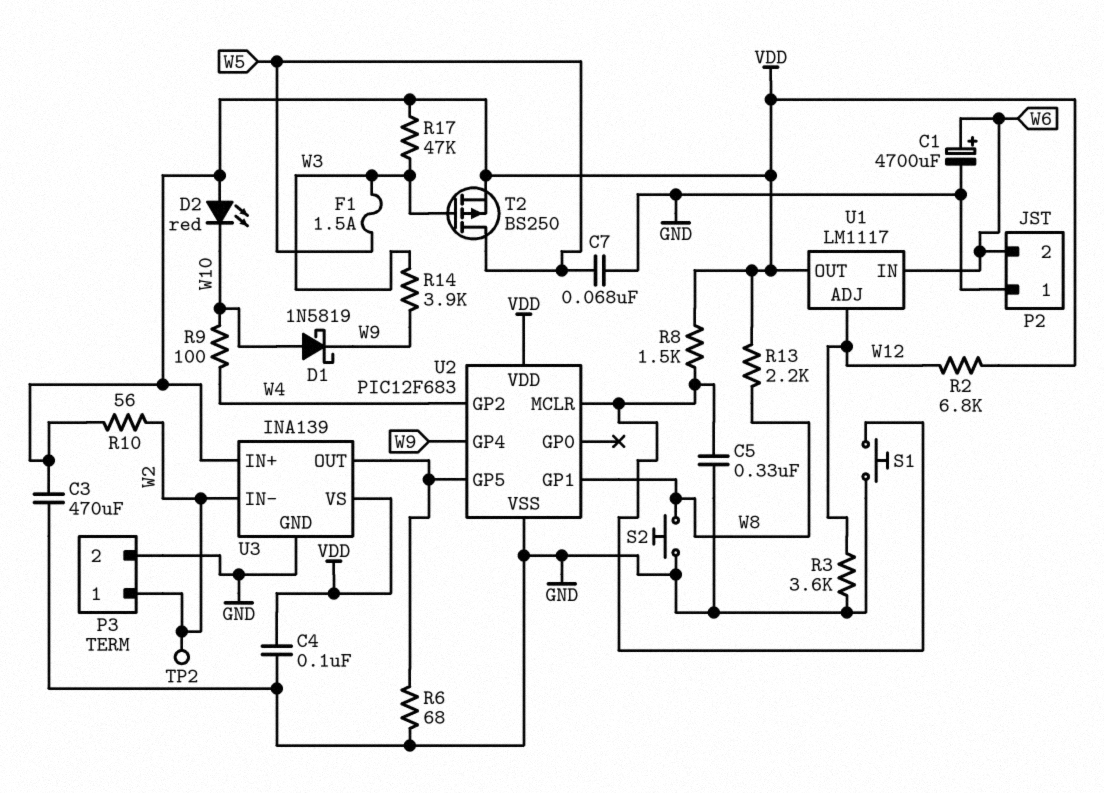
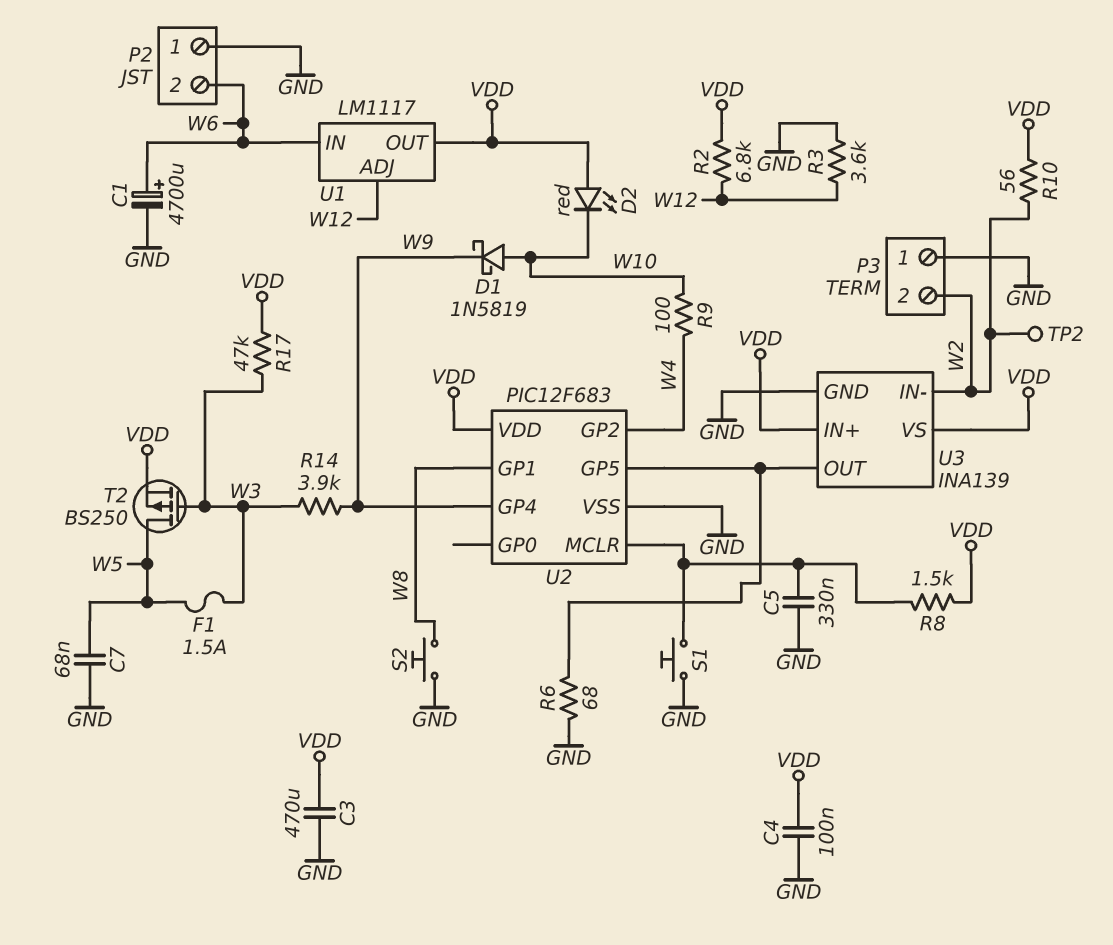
P3 pin 1: W2 -> GND
P3 pin 2: GND -> W2
R13: 2.2k (VDD, W8) -> none

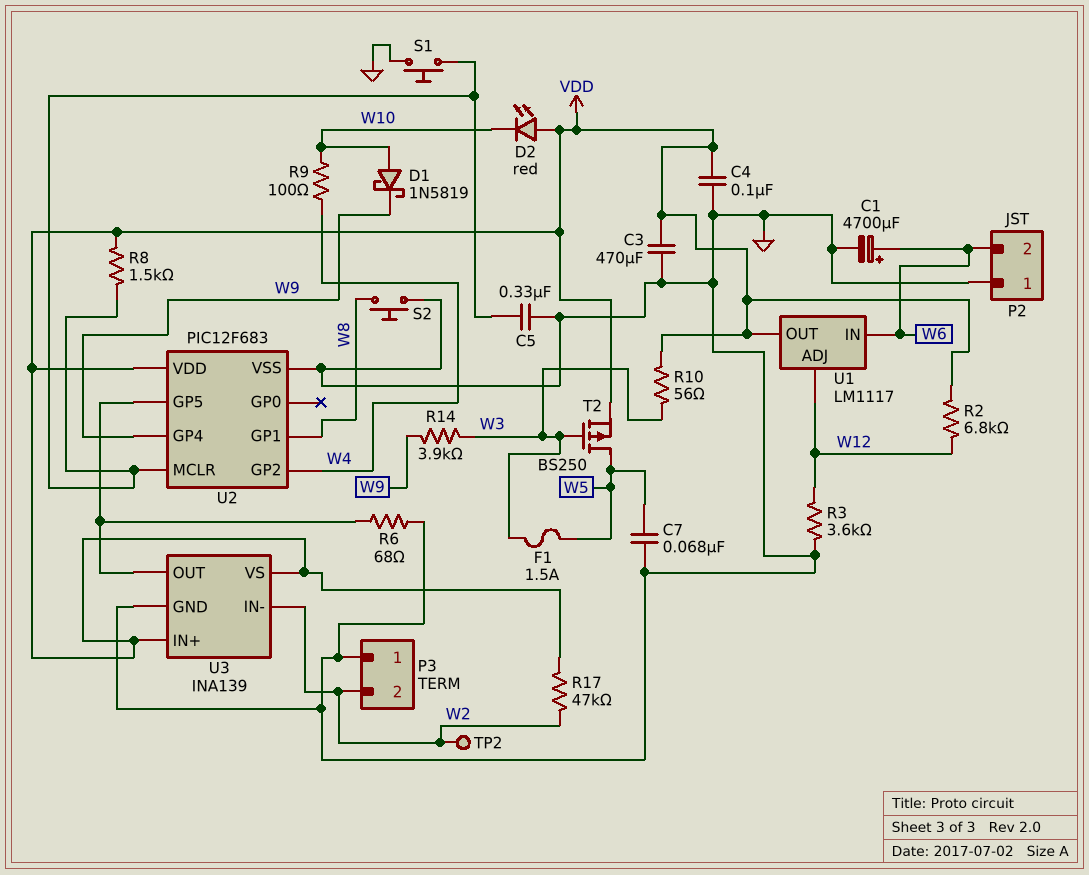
R10: 56 (VDD, W2) -> 56 (VDD, W3)
R17: 47k (VDD, W3) -> 47k (VDD, W2)

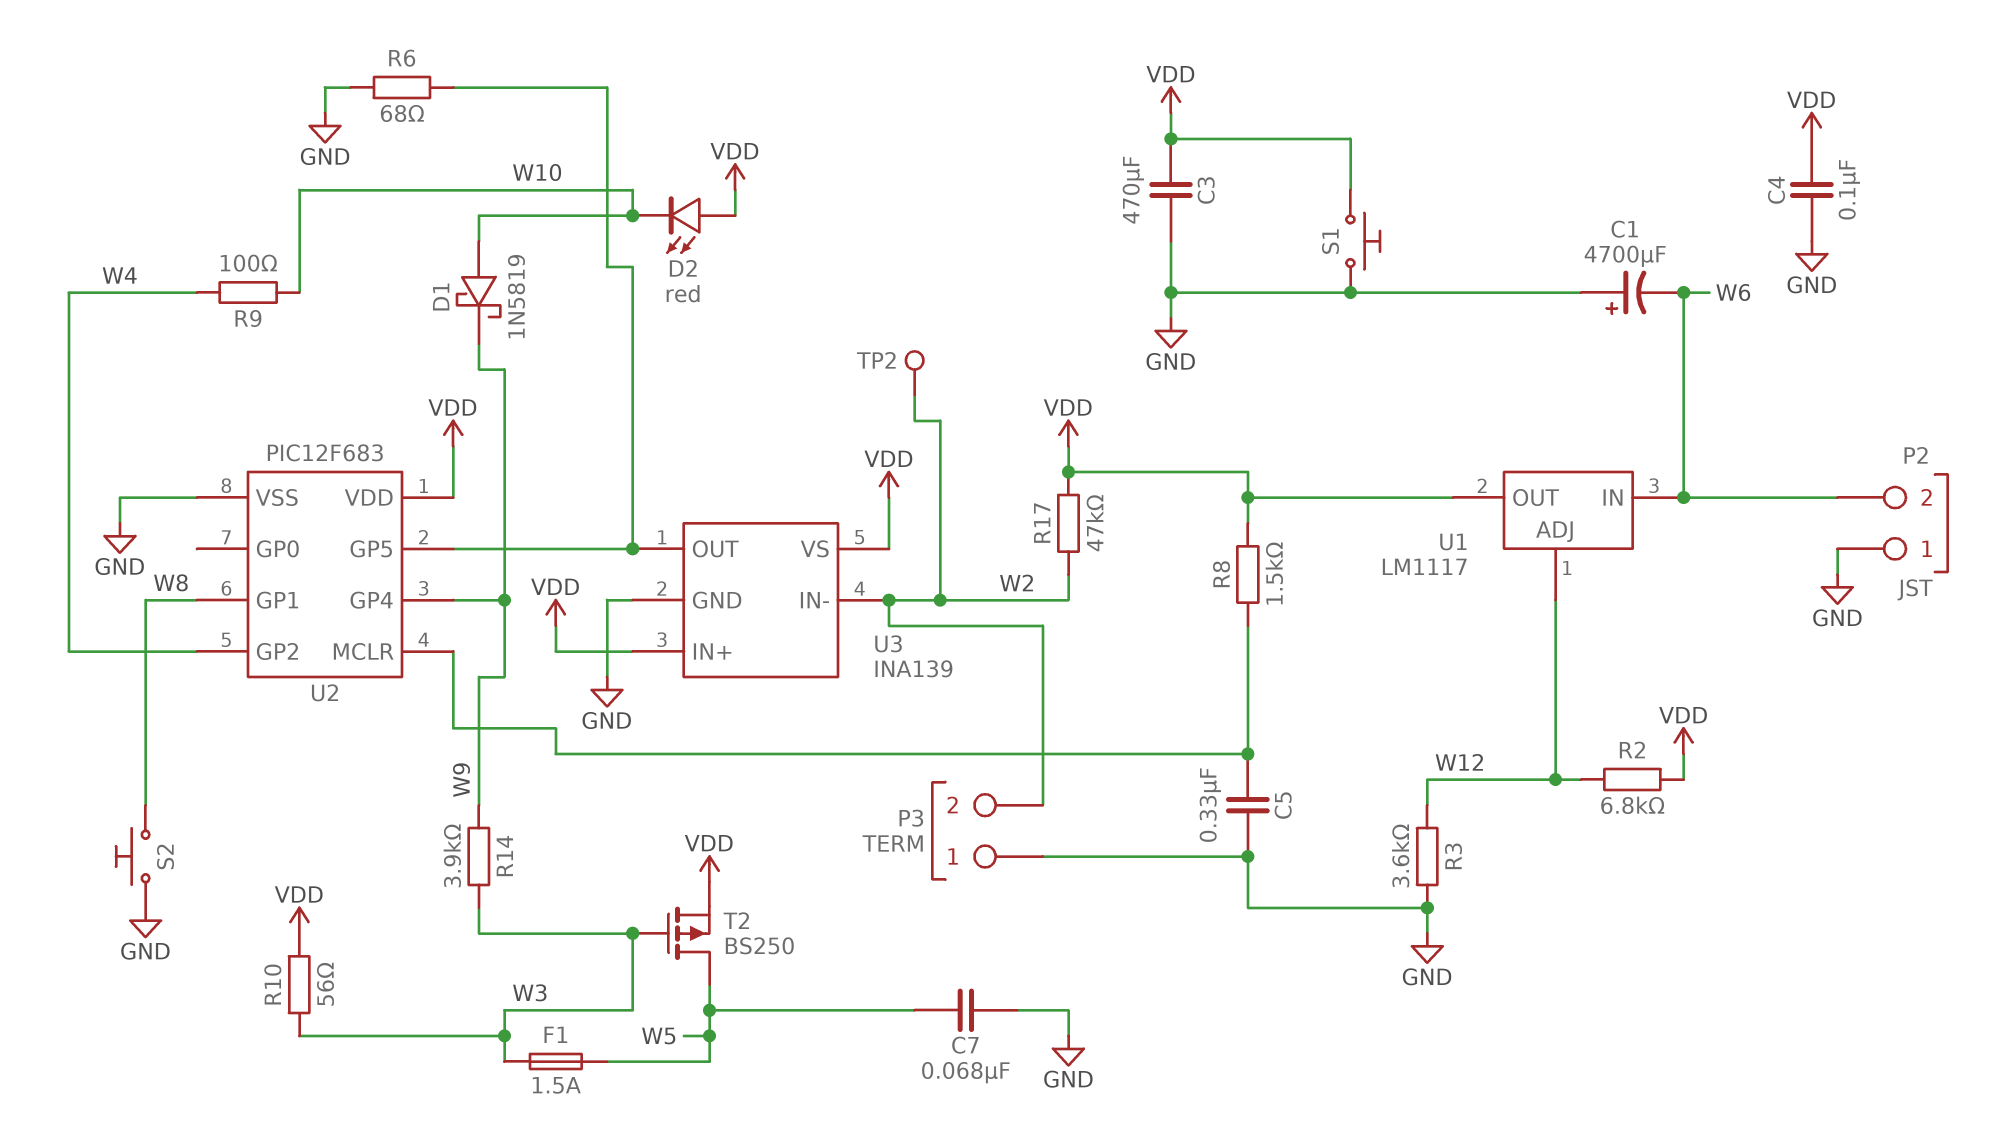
C1: 4700uF (plus W6, minus GND) -> 4700uF (plus GND, minus W6)
S1: button (GND, U2/MCLR) -> button (GND, VDD)

